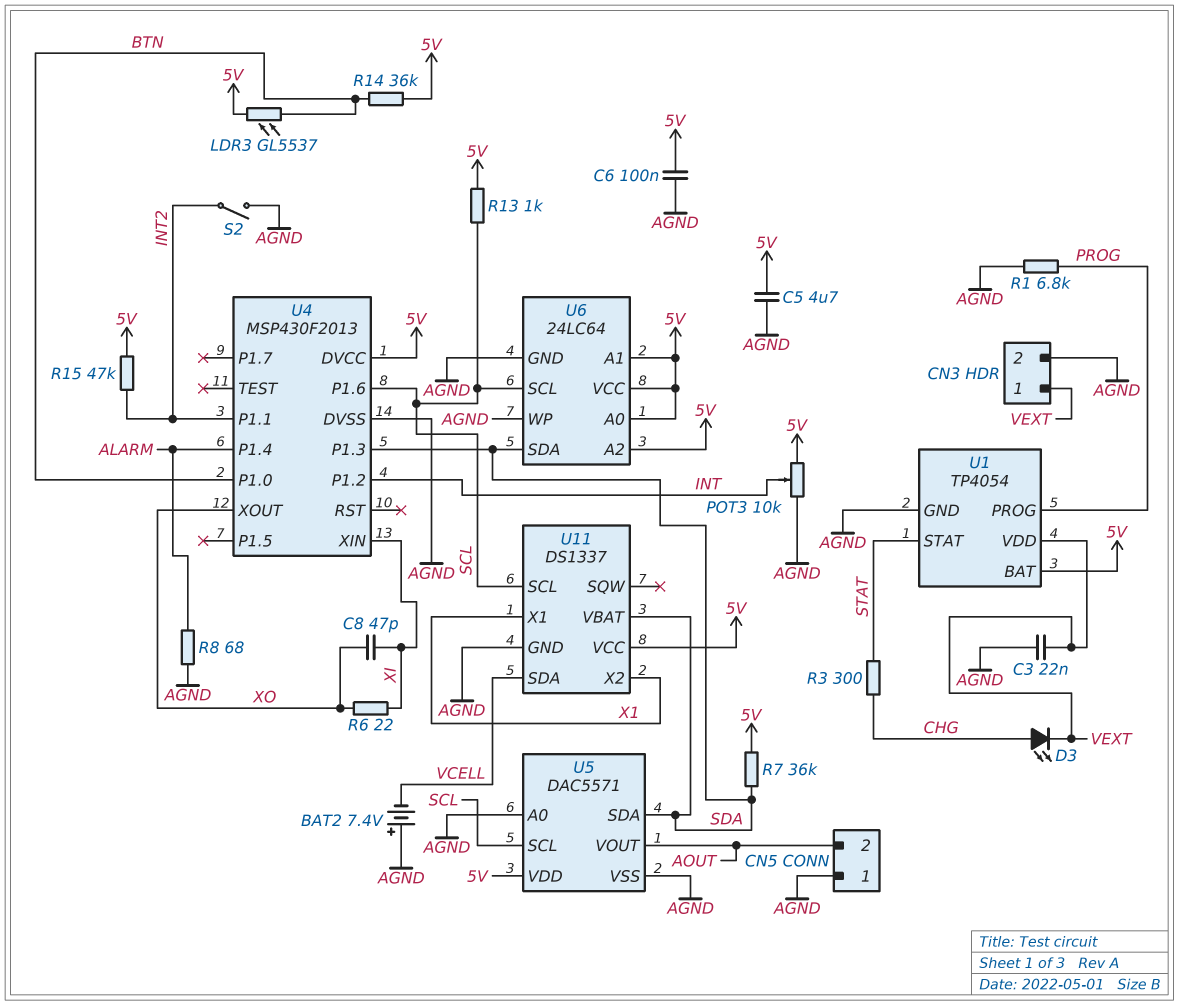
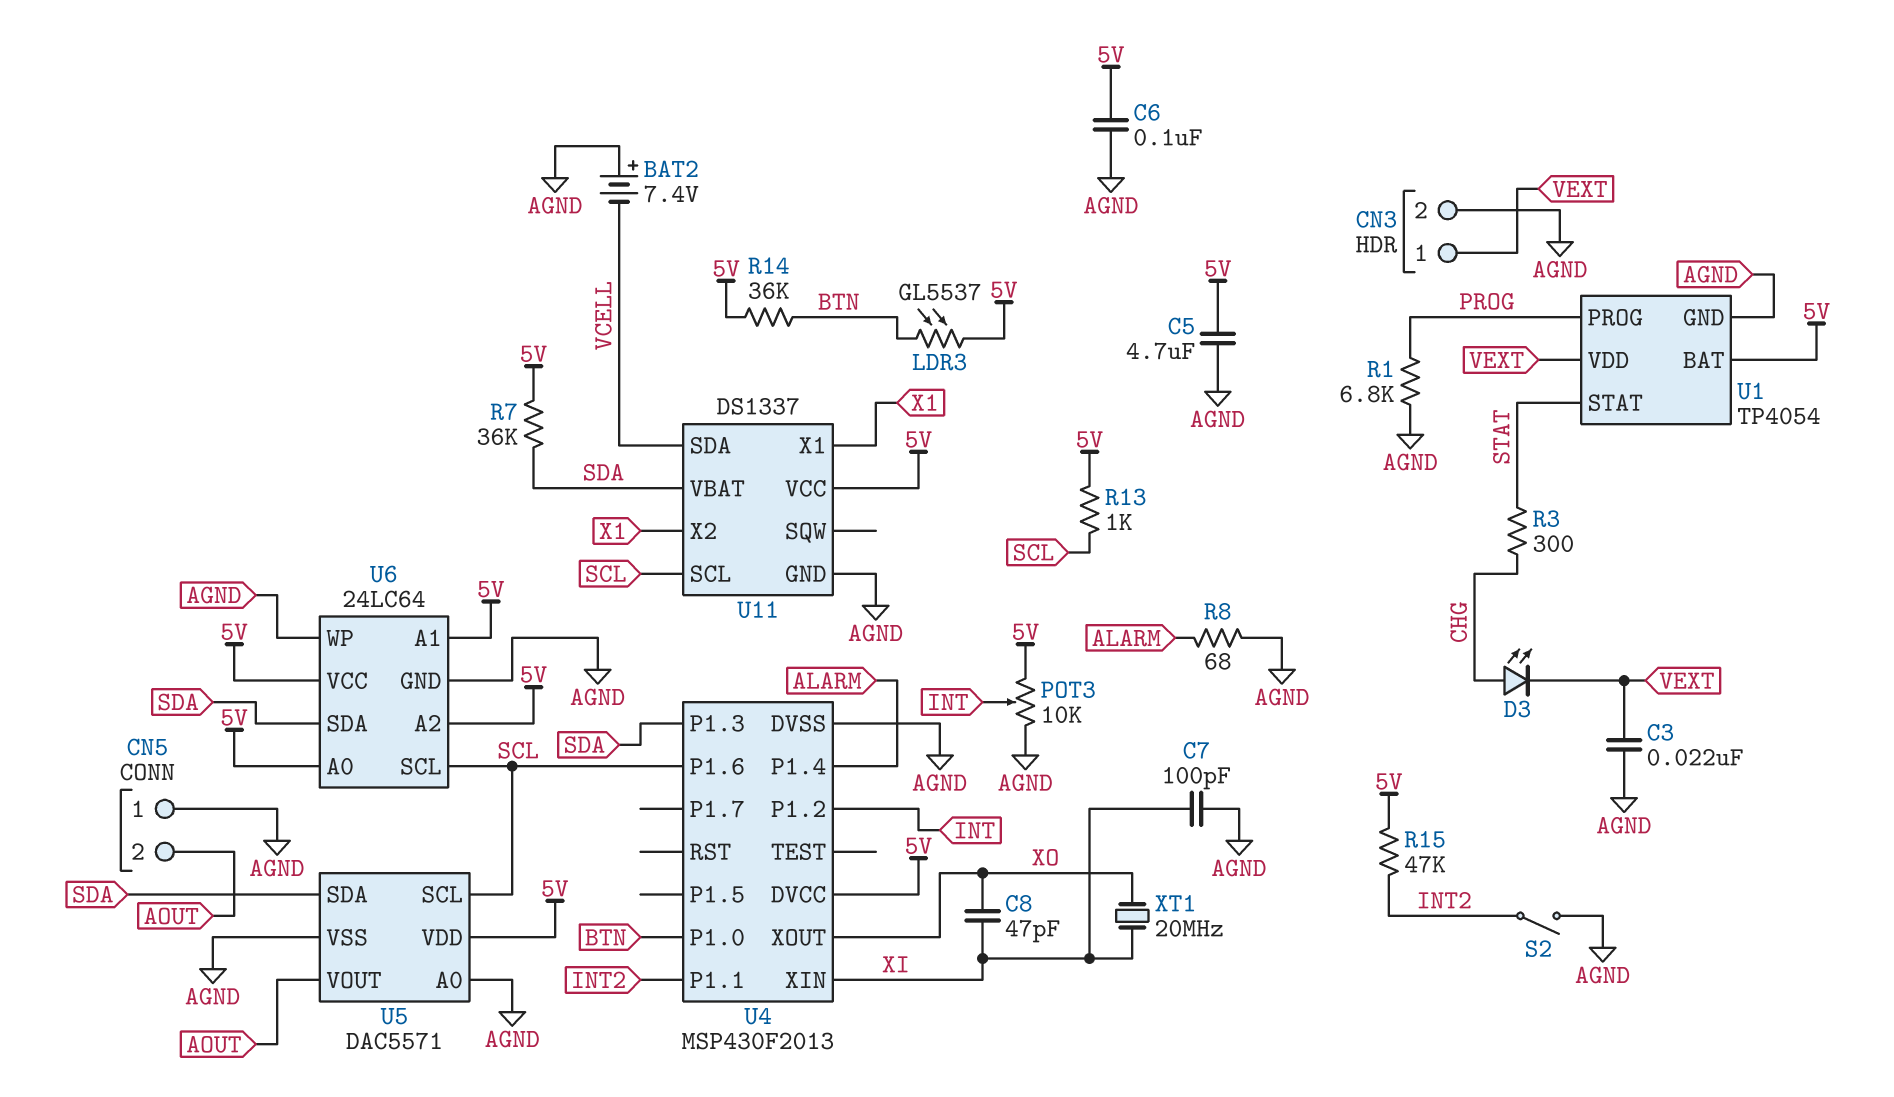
C7: none -> 100pF (AGND, XI)
R6: 22 (XI, XO) -> none
XT1: none -> 20MHz (XI, XO)

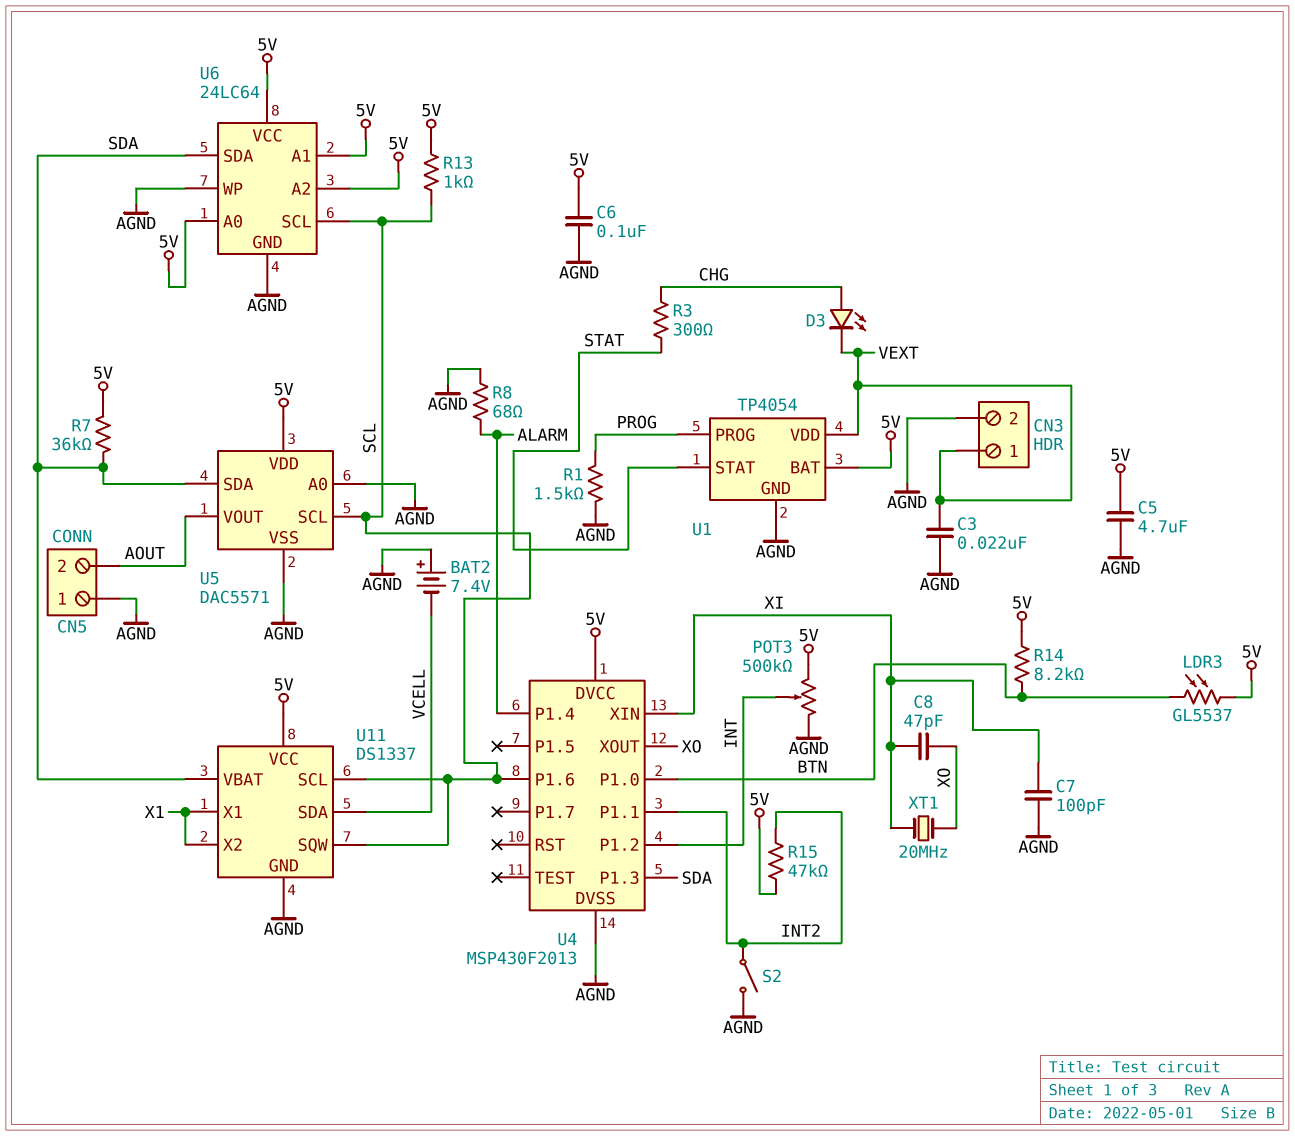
POT3: 10k (5V, AGND, wiper INT) -> 500k (5V, AGND, wiper INT)
R1: 6.8k (AGND, PROG) -> 1.5k (AGND, PROG)
R14: 36k (5V, BTN) -> 8.2k (5V, BTN)
U11 pin SQW: none -> SCL

